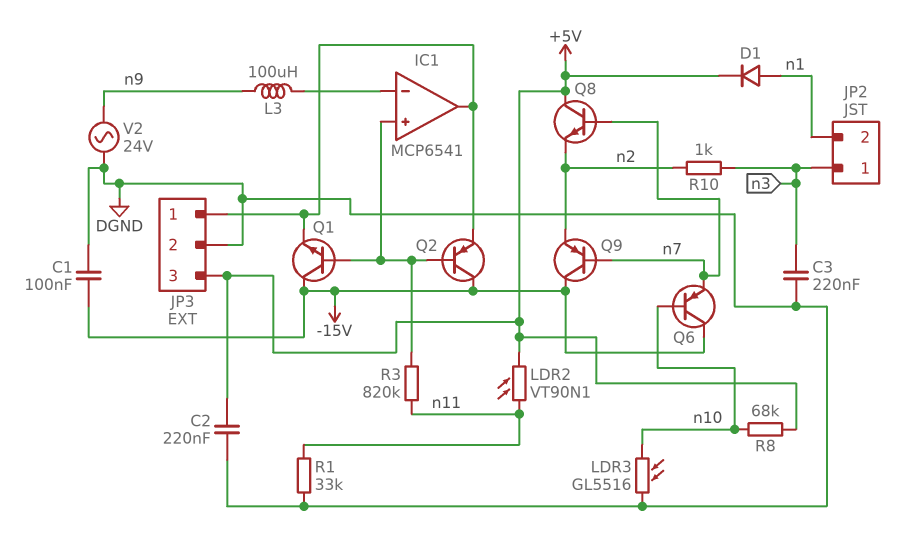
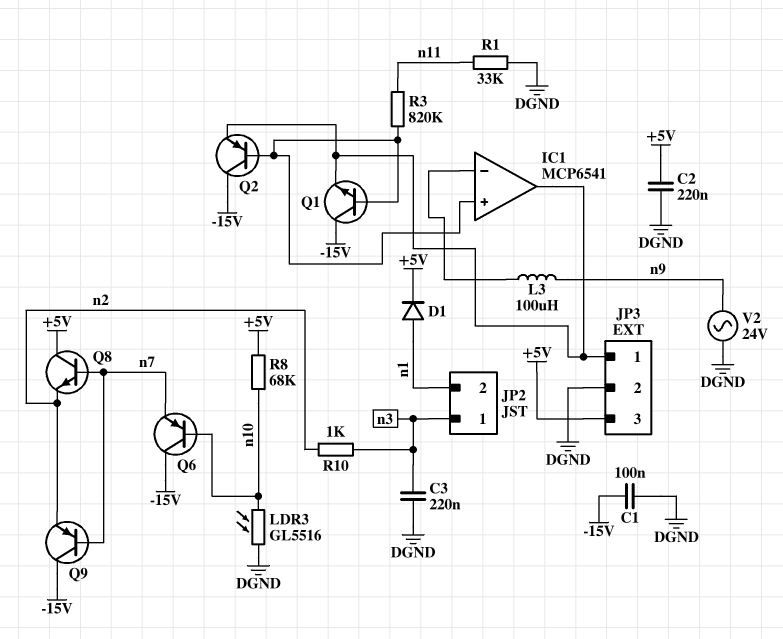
LDR2: VT90N1 (+5V, n11) -> none

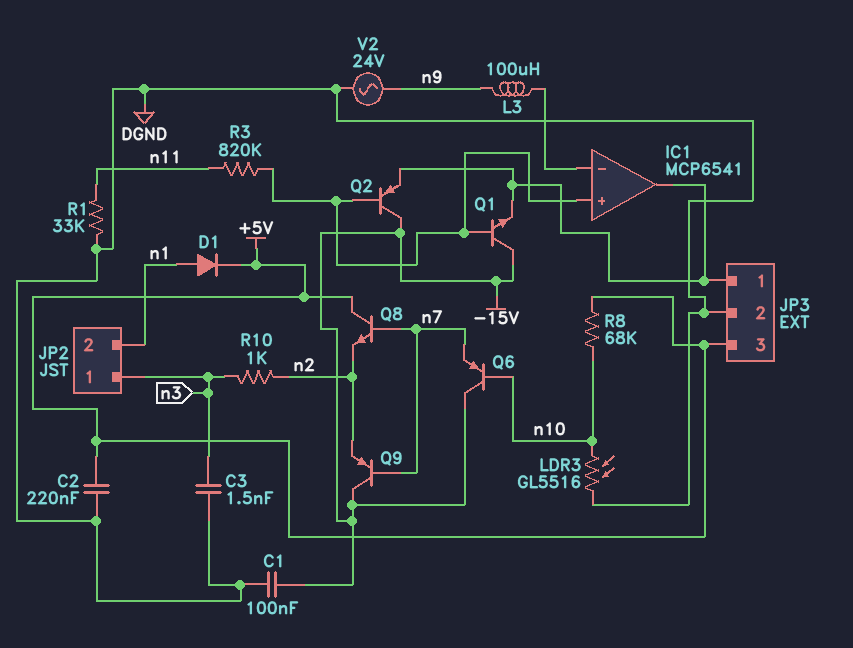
C3: 220nF (DGND, n3) -> 1.5nF (DGND, n3)

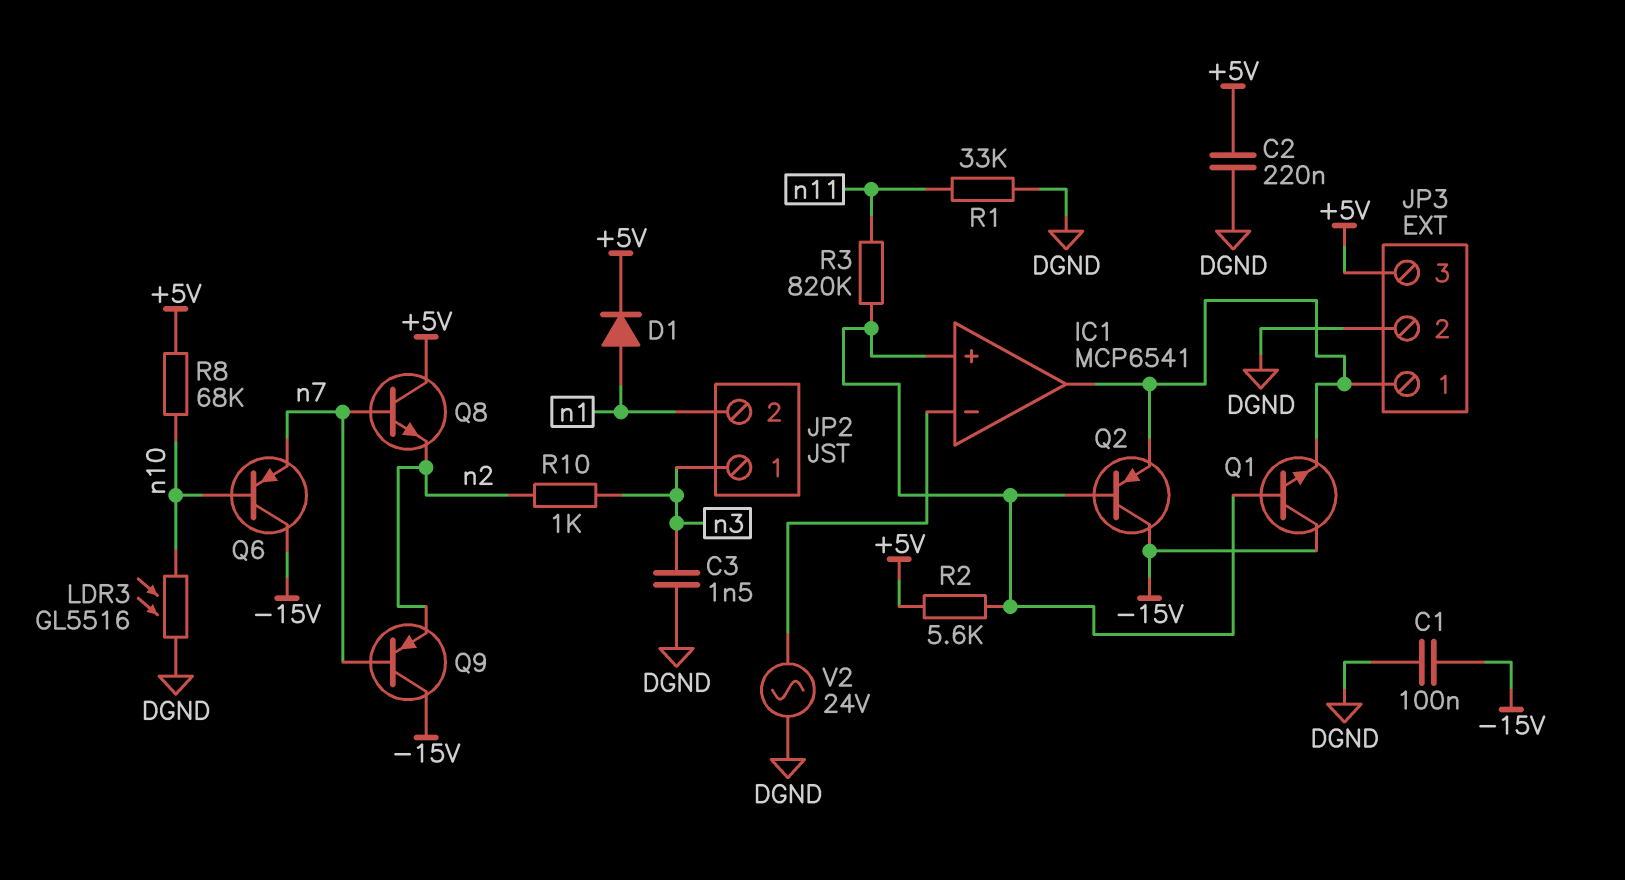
L3: 100uH (IC1/in-, n9) -> none
R2: none -> 5.6k (+5V, IC1/in+)
V2: AC 24V (DGND, n9) -> AC 24V (DGND, IC1/in-)

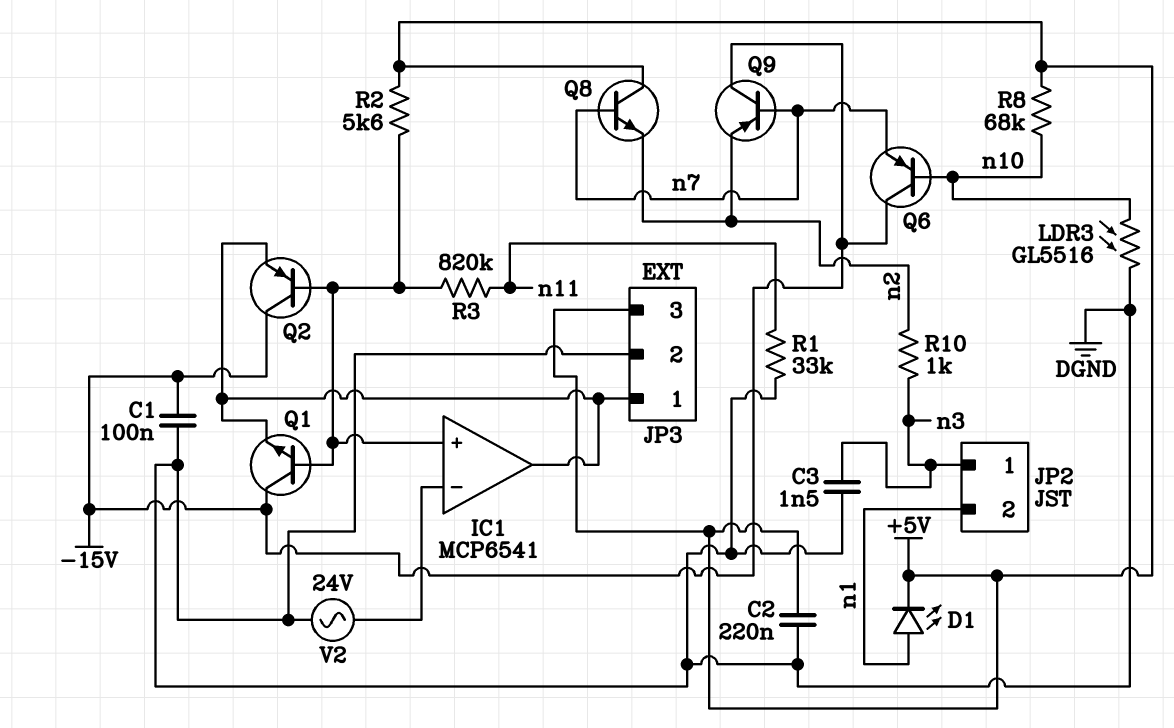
D1: diode (A n1, K +5V) -> LED (A n1, K +5V)

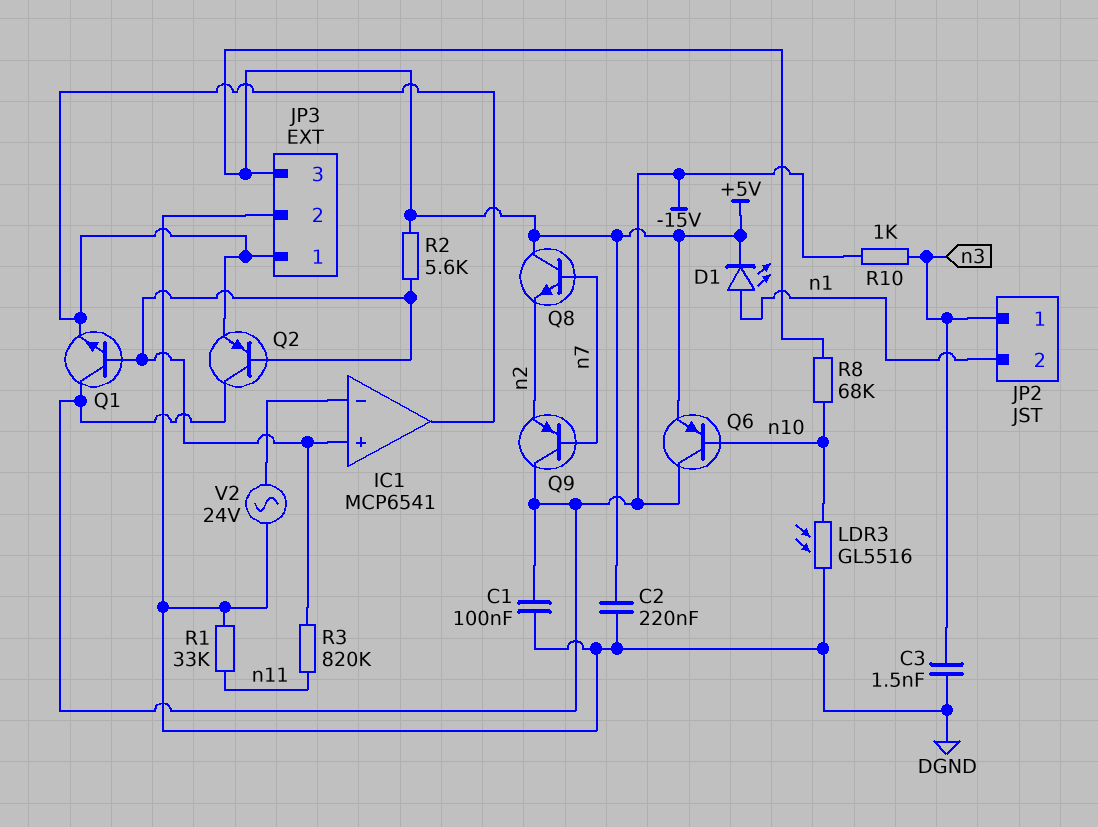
Q6: PNP (B n10, C -15V, E n7) -> PNP (B n10, C -15V, E +5V)
R10: 1k (n2, n3) -> 1k (-15V, n3)

